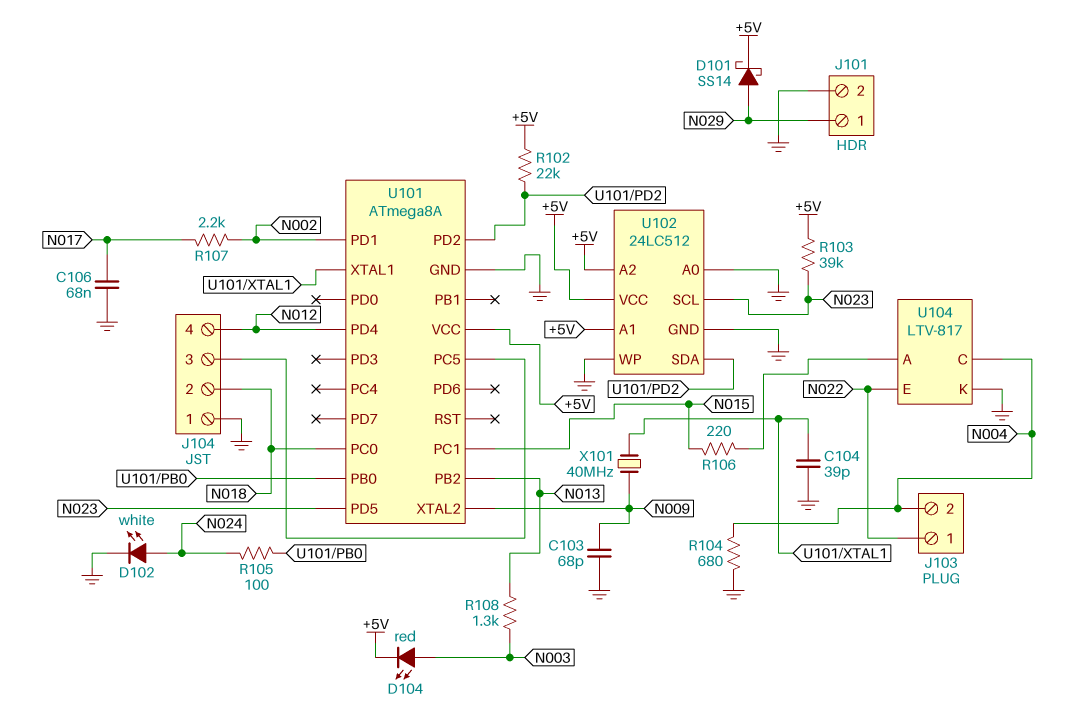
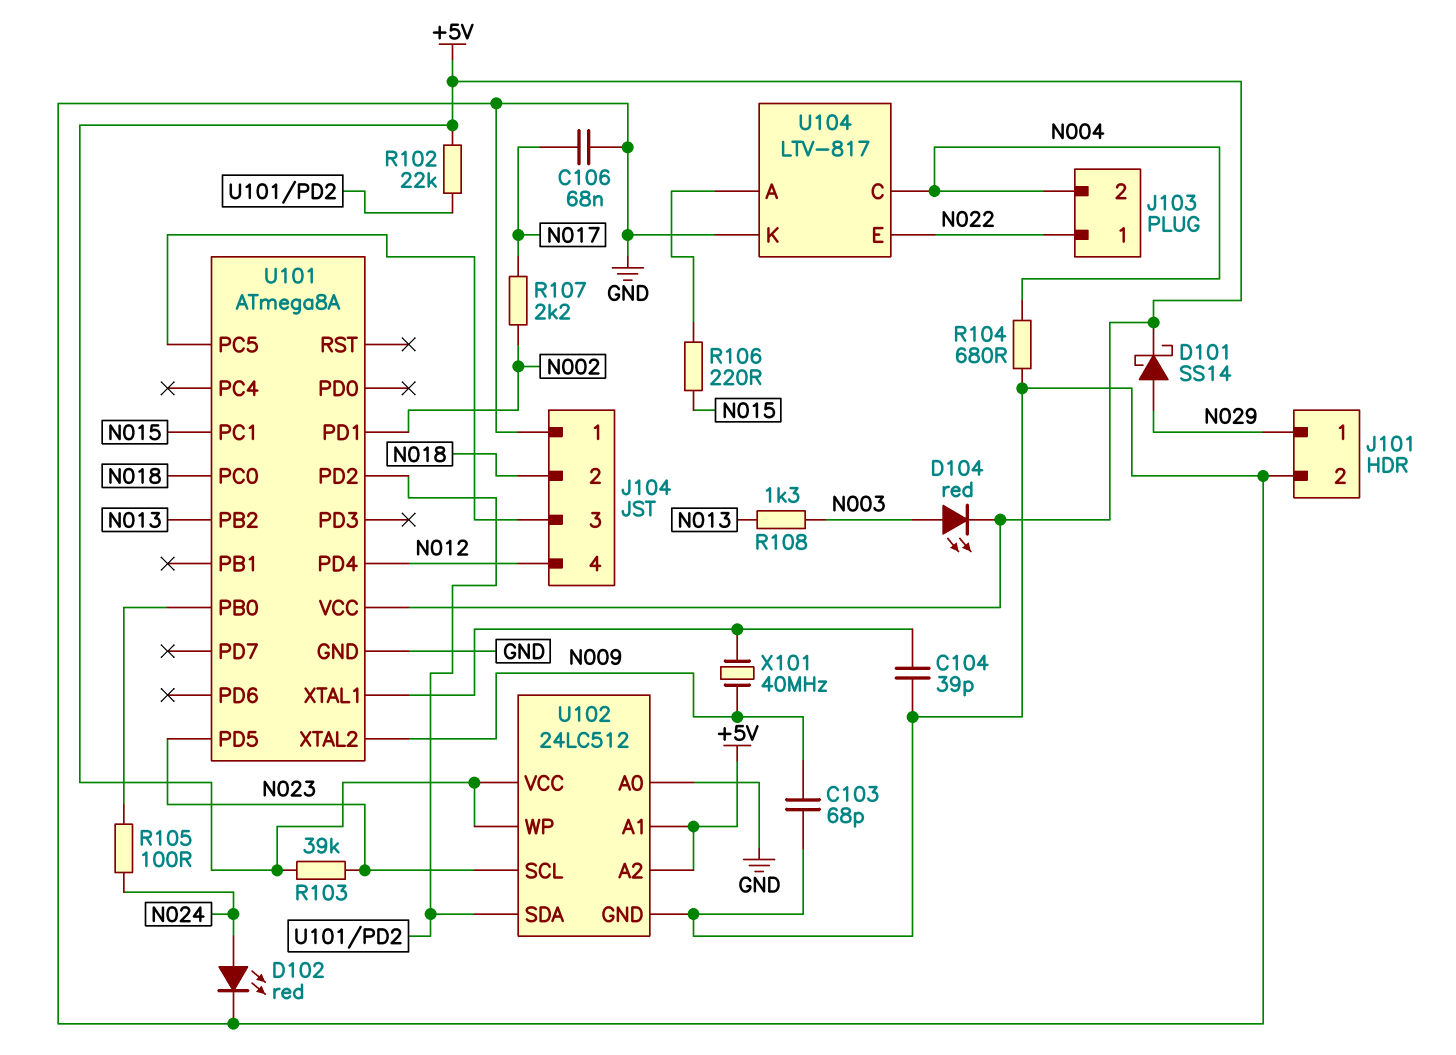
D102: LED white (A N024, K GND) -> LED red (A N024, K GND)
U102 pin WP: GND -> +5V

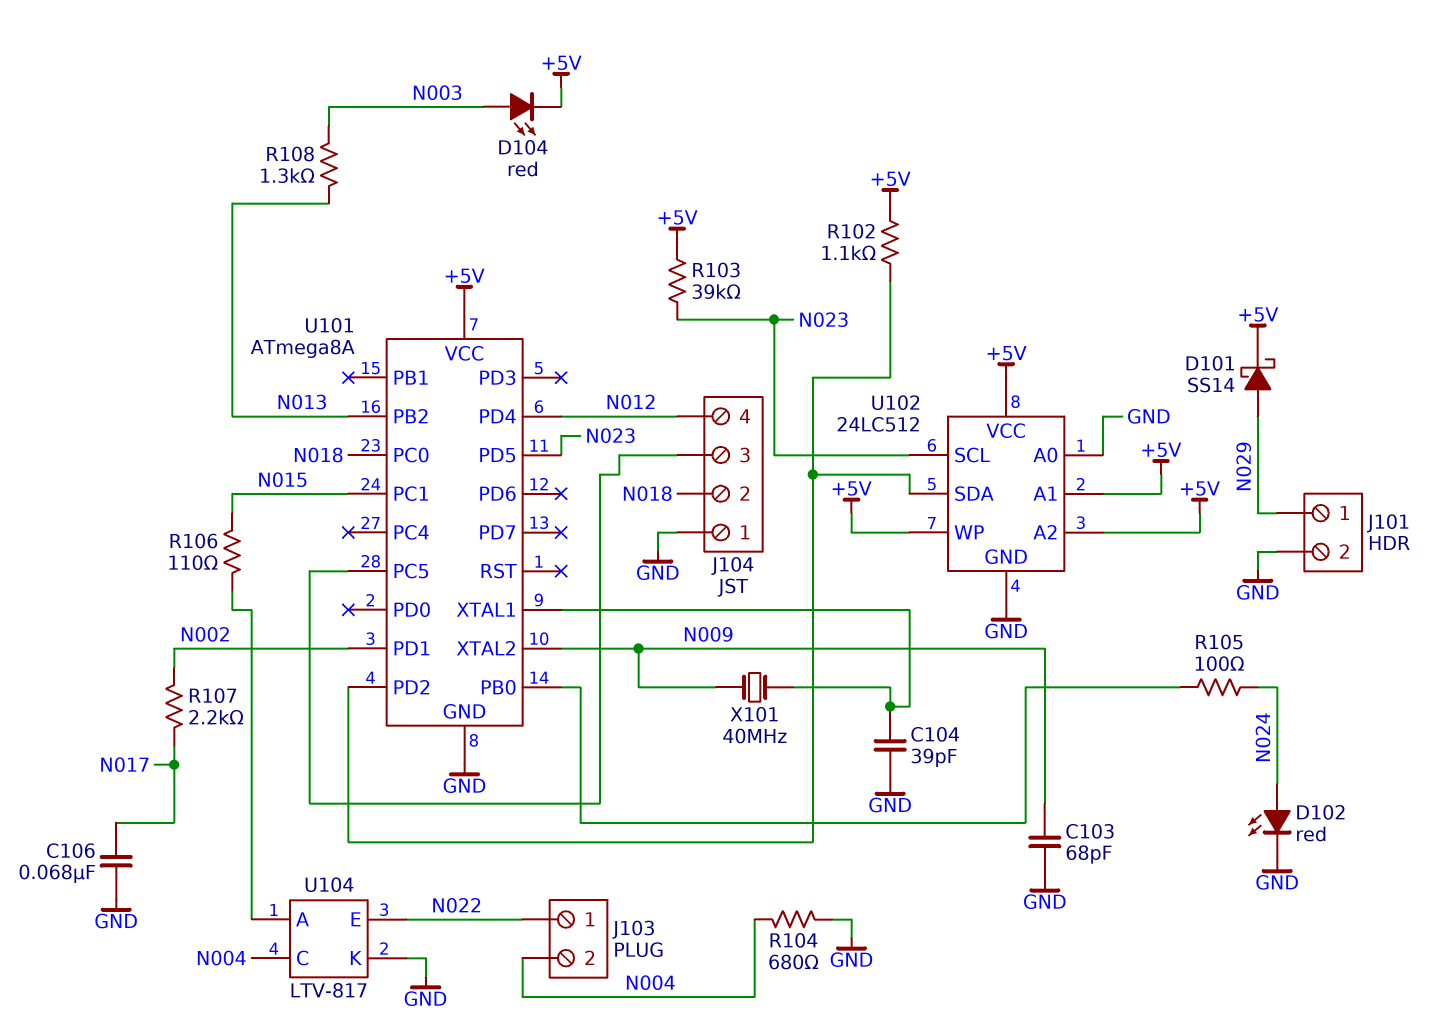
R102: 22k (+5V, U101/PD2) -> 1.1k (+5V, U101/PD2)
R106: 220 (N015, U104/A) -> 110 (N015, U104/A)

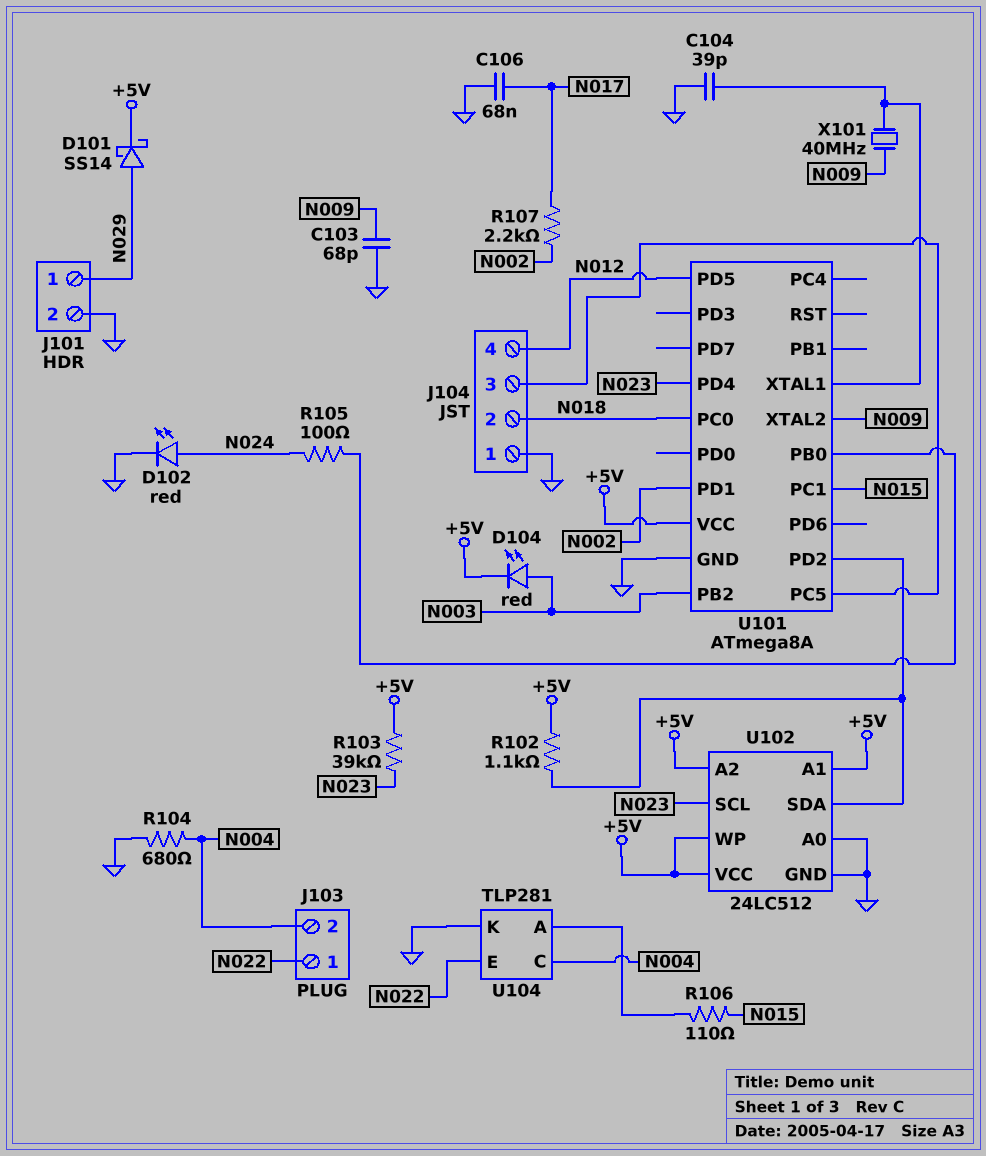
R108: 1.3k (N003, N013) -> none
U101 pin PB2: N013 -> N003
U101 pin PD4: N012 -> N023
U101 pin PD5: N023 -> N012
U104: LTV-817 -> TLP281

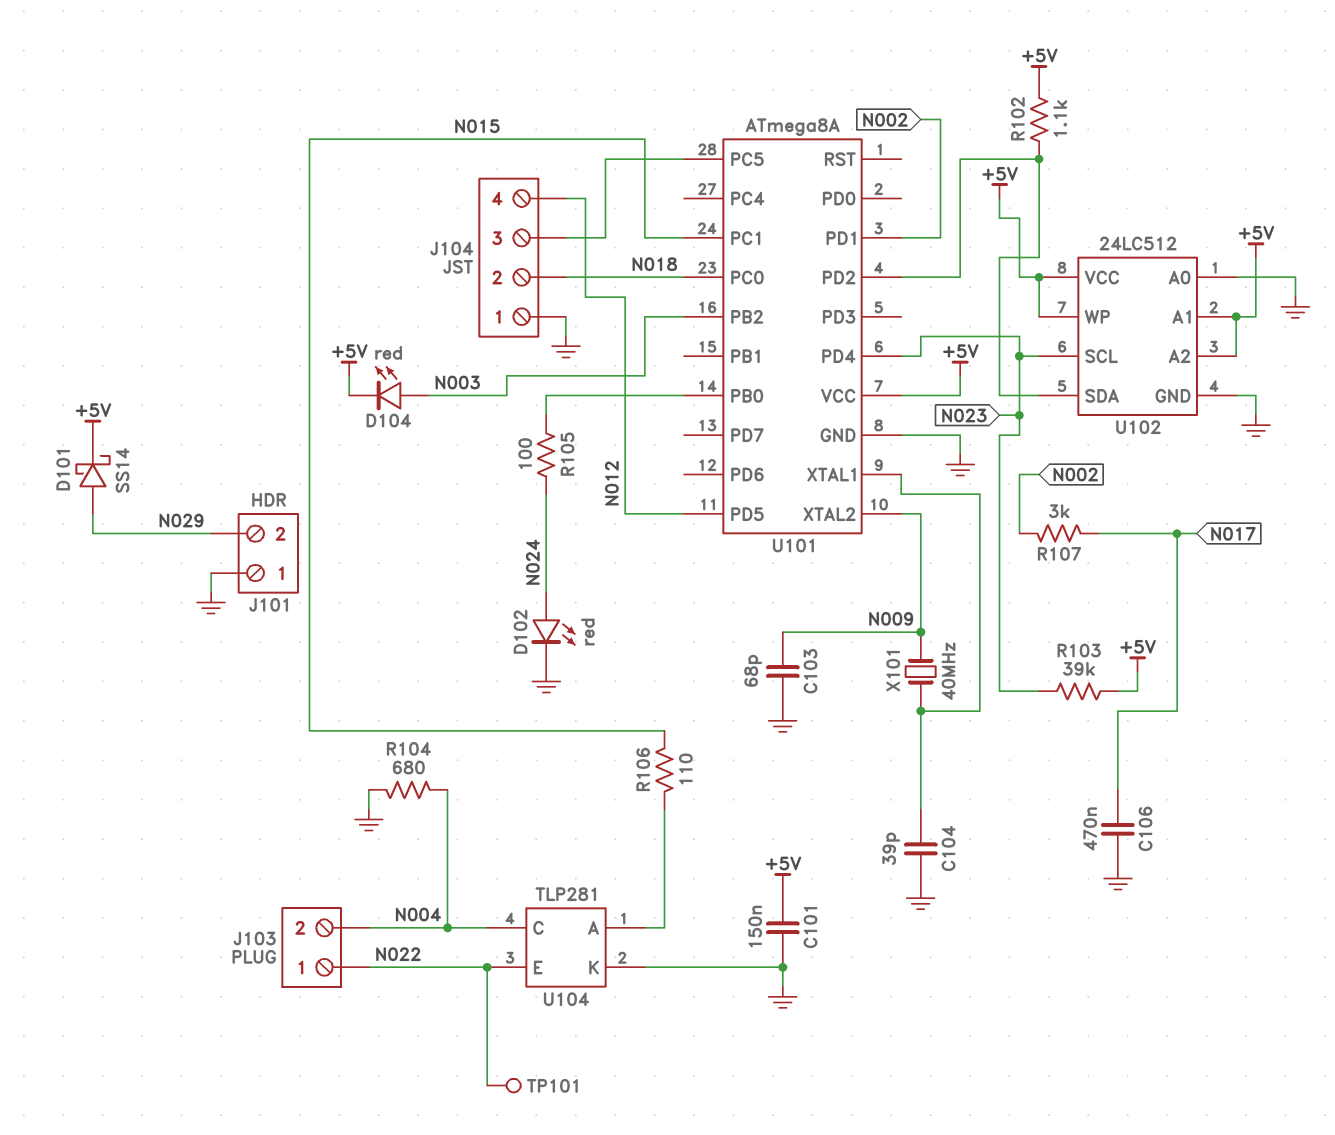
C101: none -> 150nF (+5V, GND)
C106: 68nF (GND, N017) -> 470nF (GND, N017)
J101 pin 1: N029 -> GND
J101 pin 2: GND -> N029
R107: 2.2k (N002, N017) -> 3k (N002, N017)
TP101: none -> test point (N022)

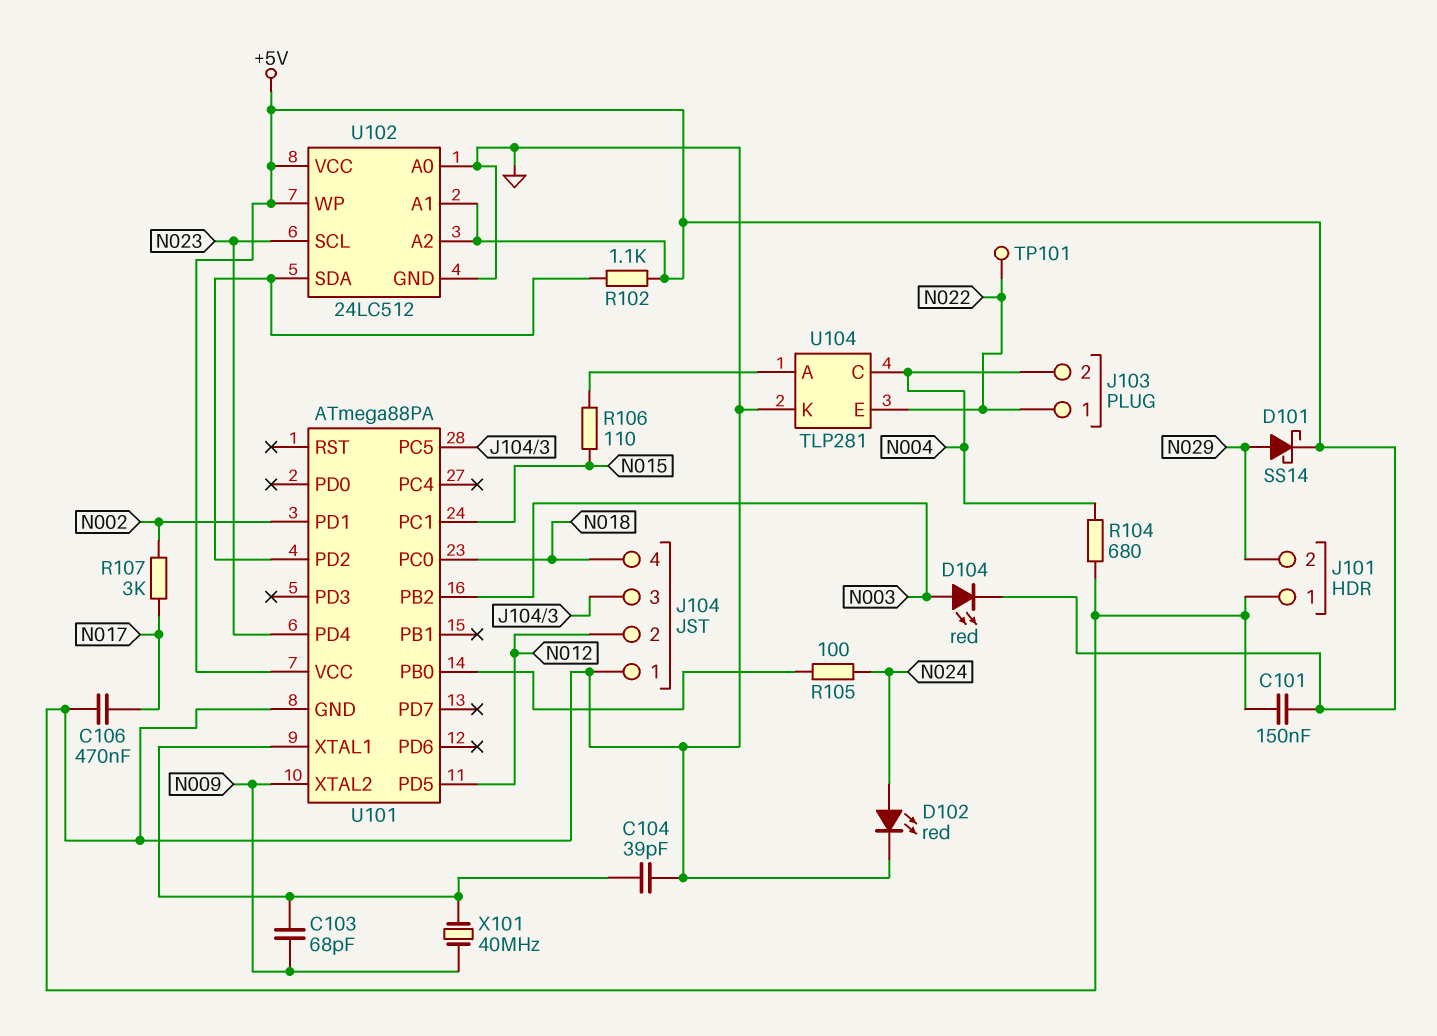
C103: 68pF (GND, N009) -> 68pF (N009, U101/XTAL1)
J104 pin 2: N018 -> N012
J104 pin 4: N012 -> N018
R103: 39k (+5V, N023) -> none
U101: ATmega8A -> ATmega88PA

